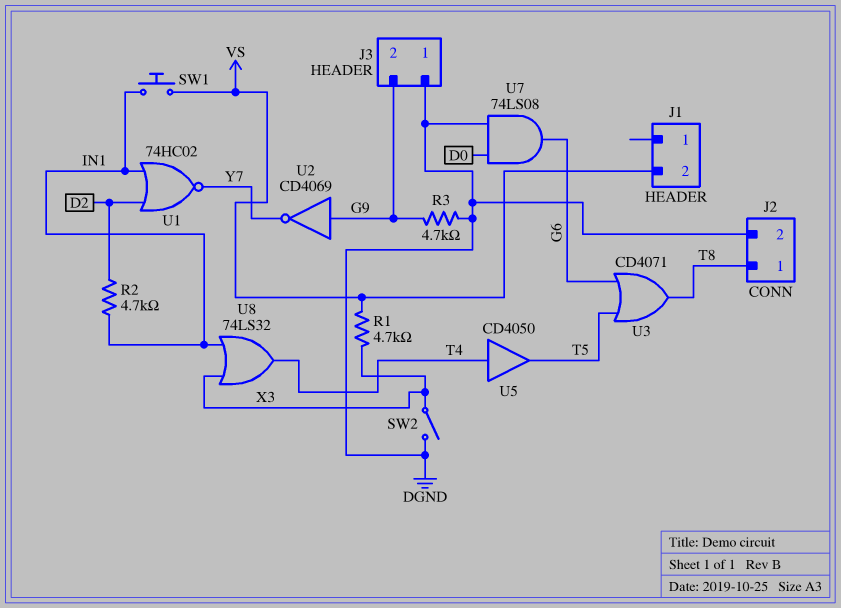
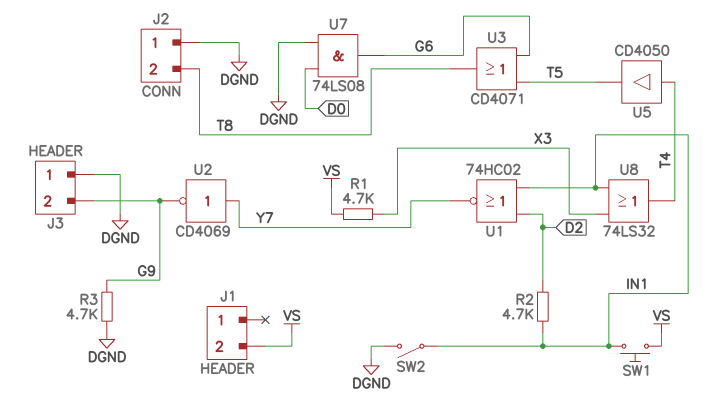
J2 pin 1: T8 -> DGND
J2 pin 2: DGND -> T8
SW2: switch (DGND, X3) -> switch (DGND, IN1)
U2: NOT CD4069 (in G9, out Y7) -> NOT CD4069 (in Y7, out G9)

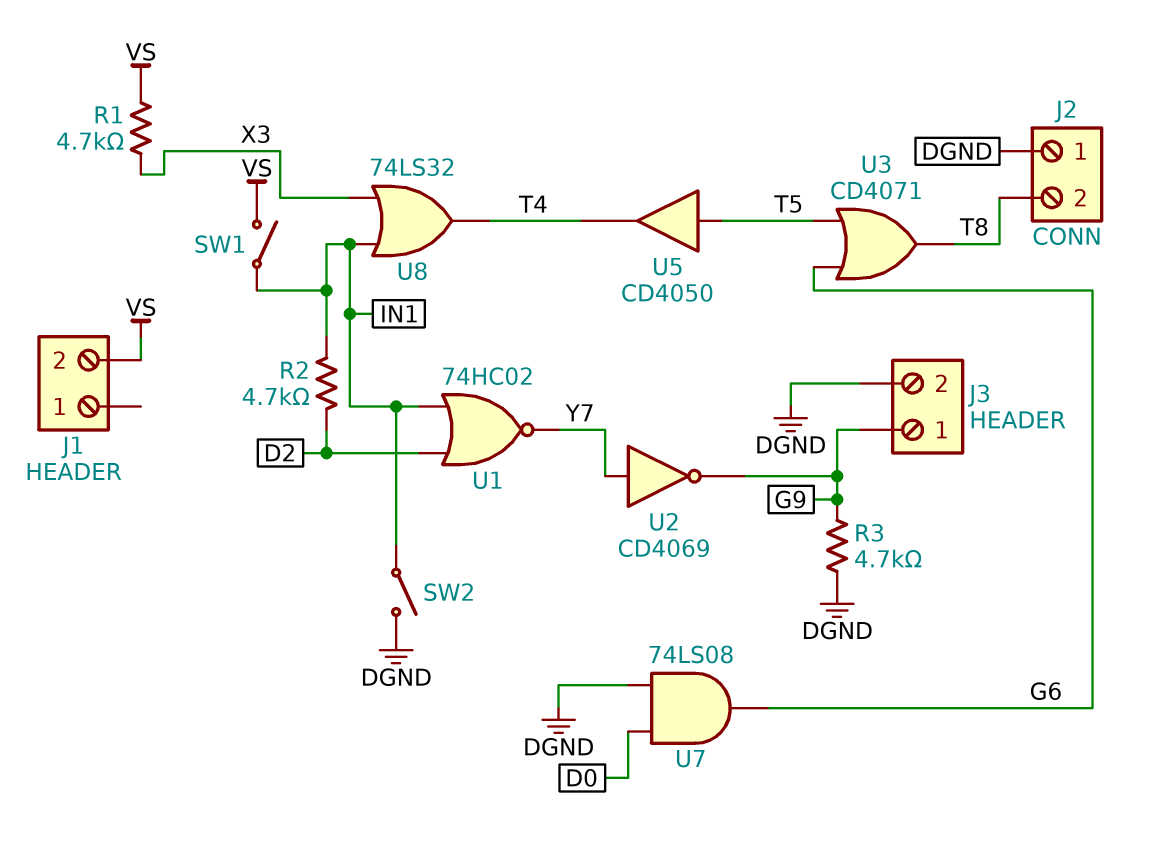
J3 pin 1: DGND -> G9
J3 pin 2: G9 -> DGND
SW1: button (IN1, VS) -> switch (IN1, VS)
U5: buffer CD4050 (in T4, out T5) -> buffer CD4050 (in T5, out T4)

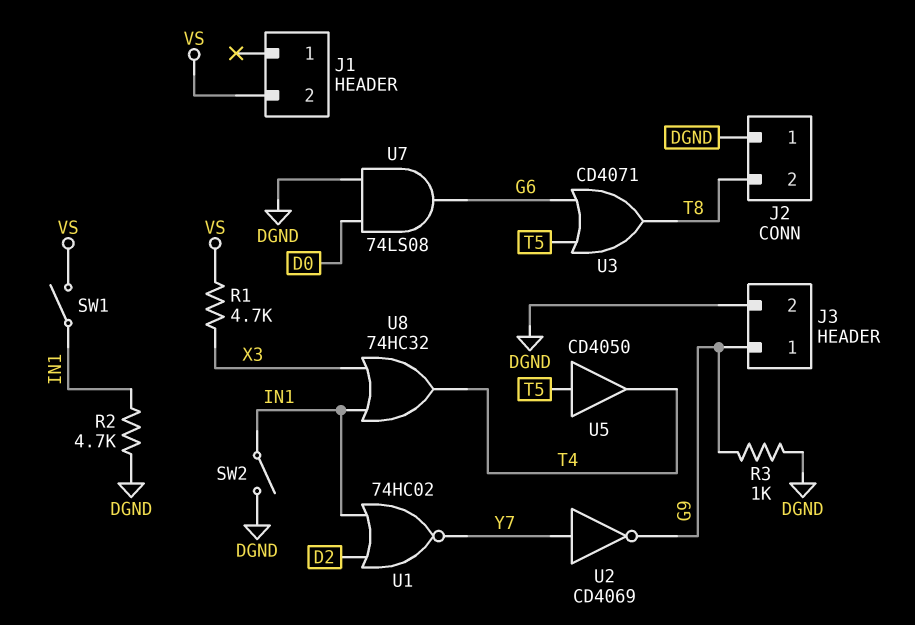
R2: 4.7k (D2, IN1) -> 4.7k (DGND, IN1)
R3: 4.7k (DGND, G9) -> 1k (DGND, G9)
U8: OR 74LS32 (in IN1, in X3, out T4) -> OR 74HC32 (in IN1, in X3, out T4)

